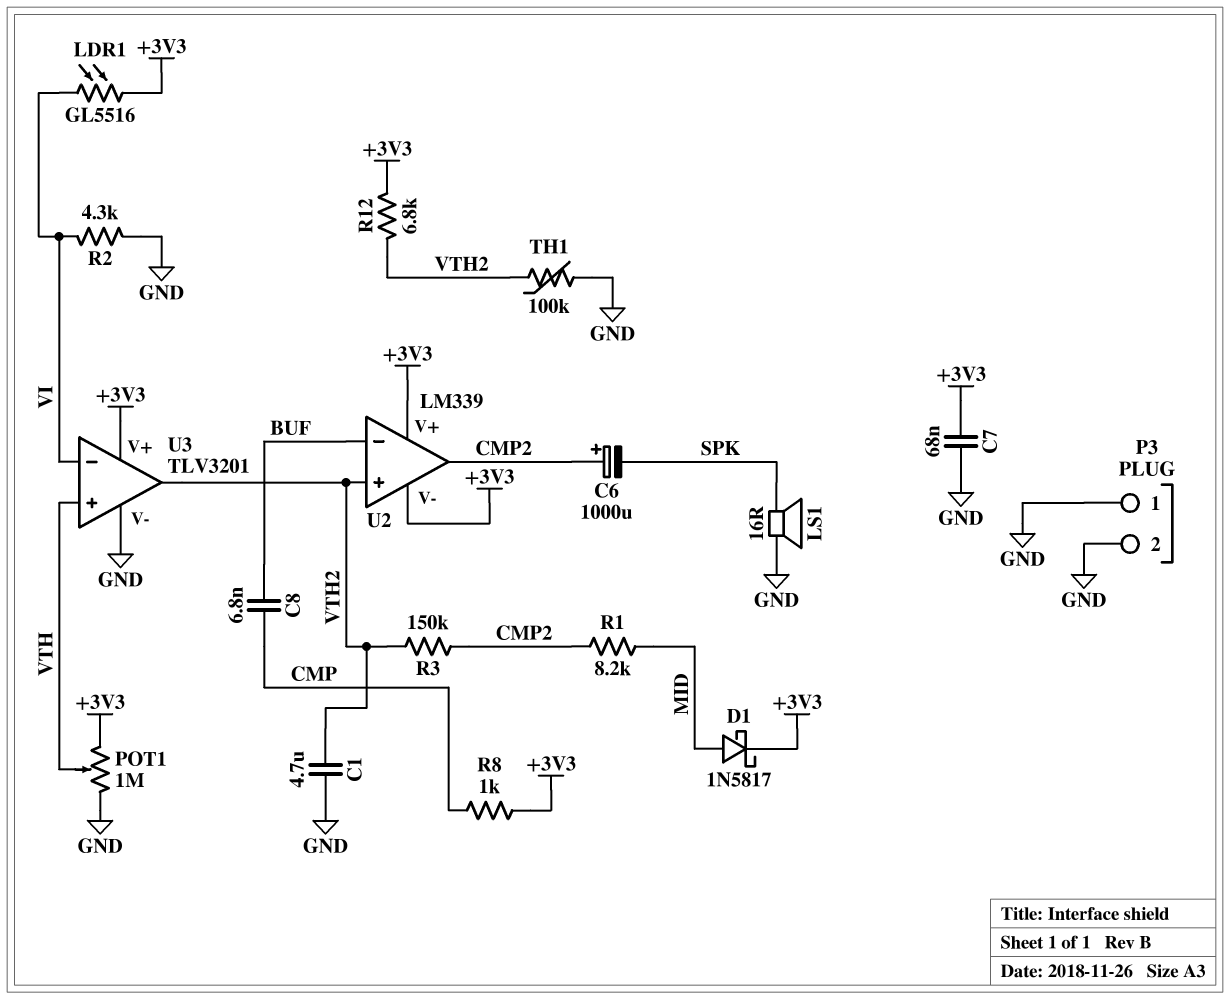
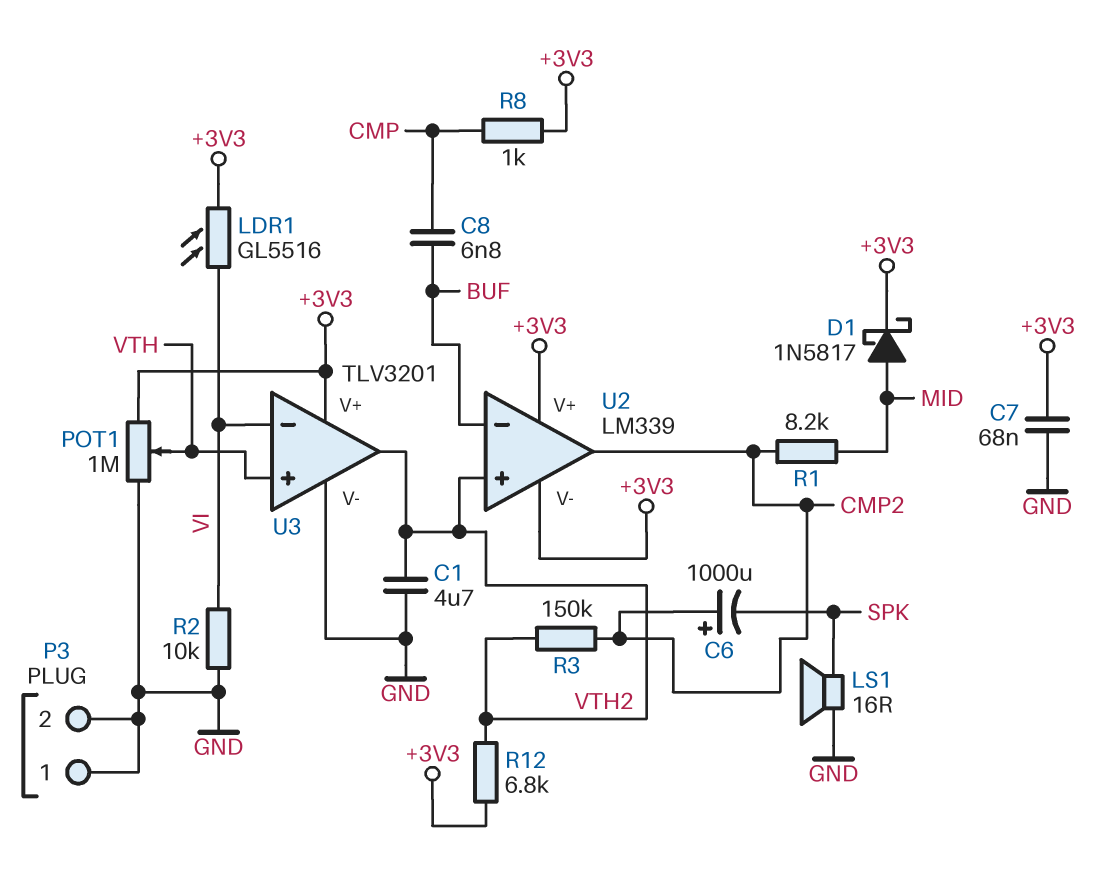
R2: 4.3k (GND, VI) -> 10k (GND, VI)
TH1: 100k (GND, VTH2) -> none

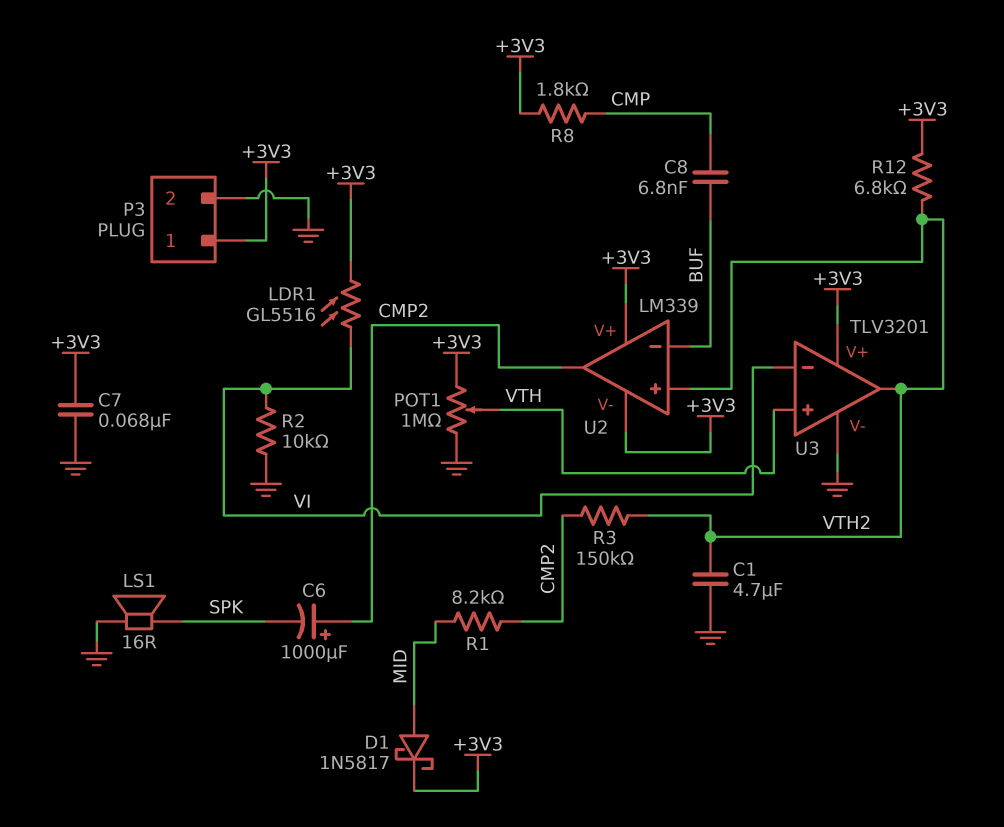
P3 pin 1: GND -> +3V3
R8: 1k (+3V3, CMP) -> 1.8k (+3V3, CMP)

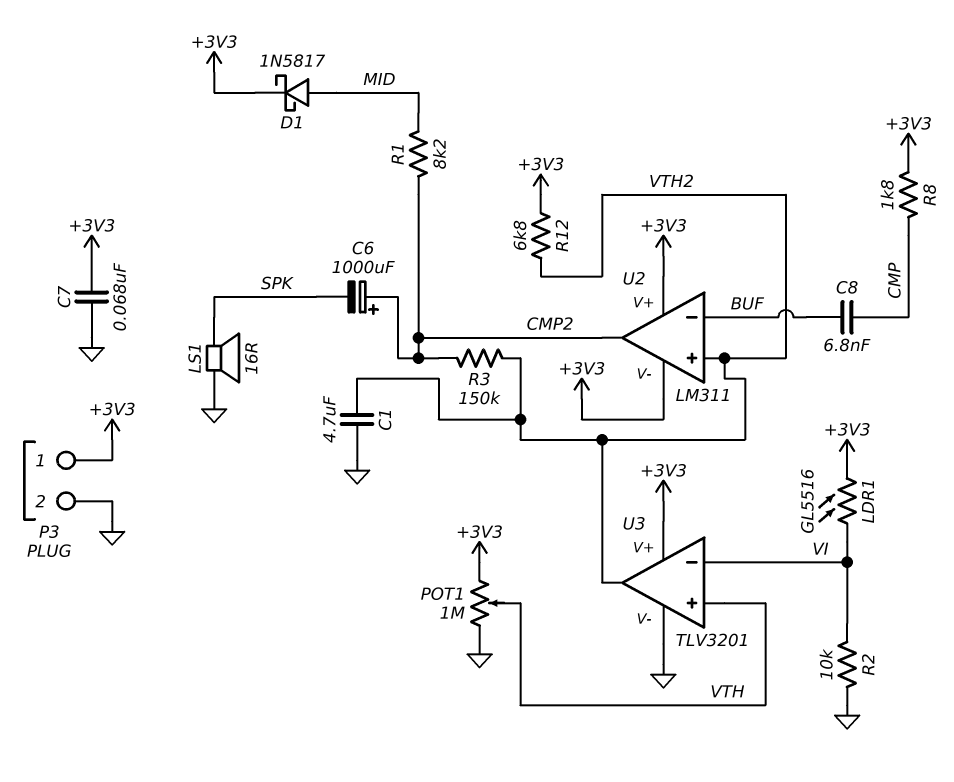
U2: LM339 -> LM311

